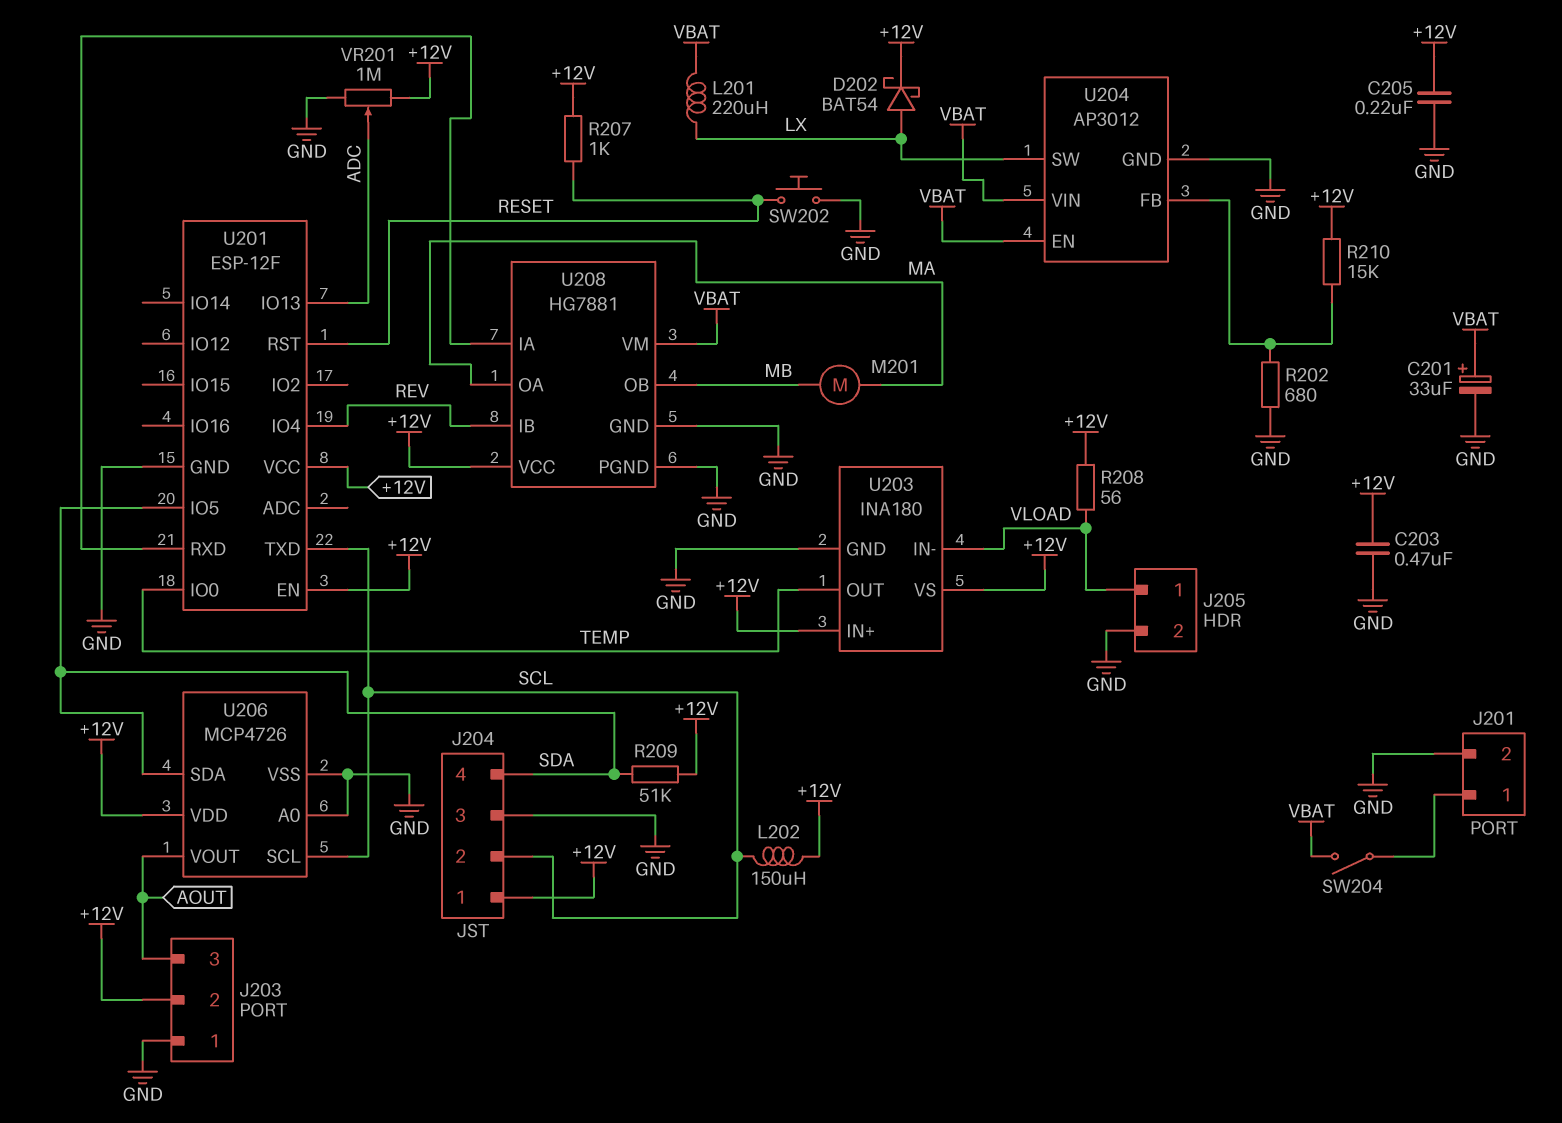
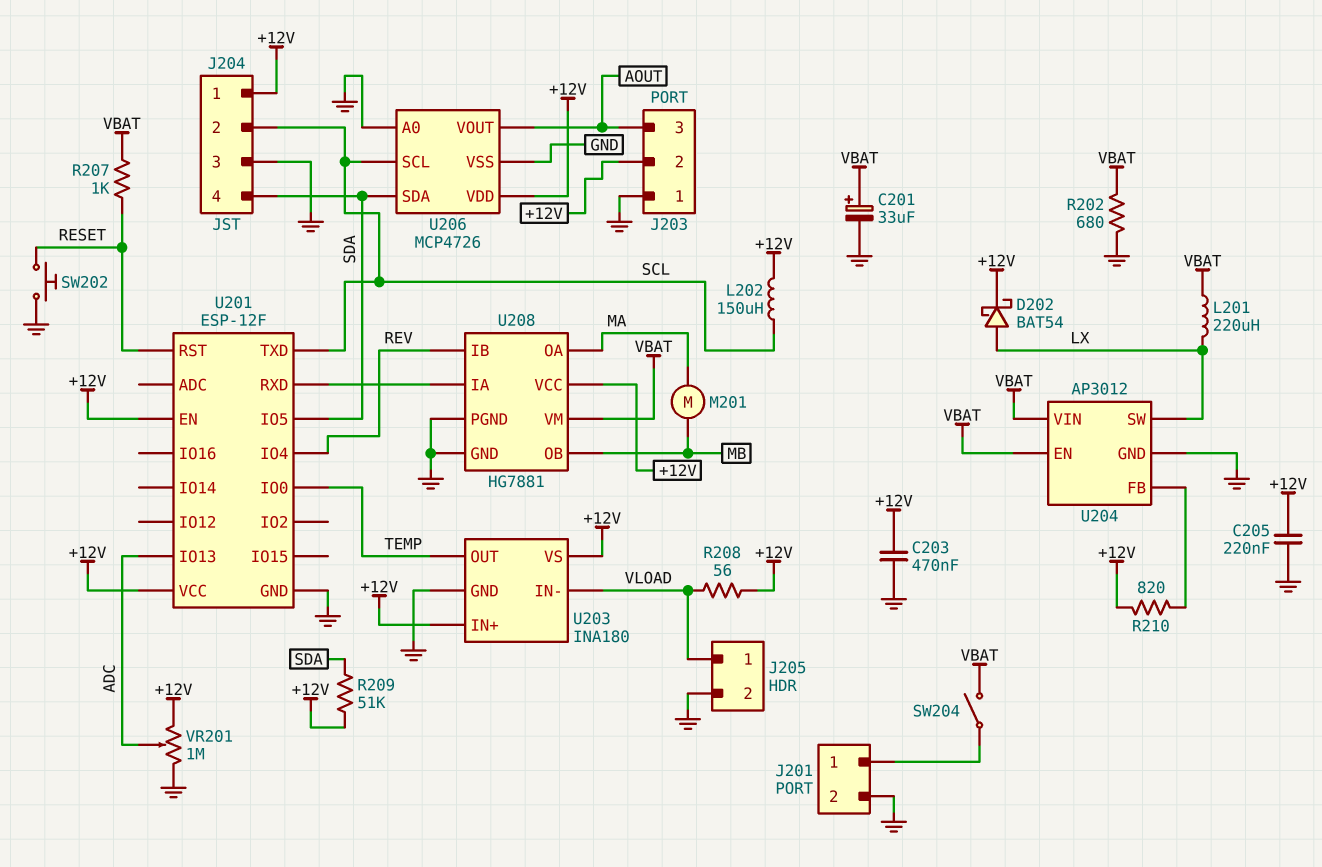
R202: 680 (GND, U204/FB) -> 680 (GND, VBAT)
R207: 1k (+12V, RESET) -> 1k (RESET, VBAT)
R210: 15k (+12V, U204/FB) -> 820 (+12V, U204/FB)

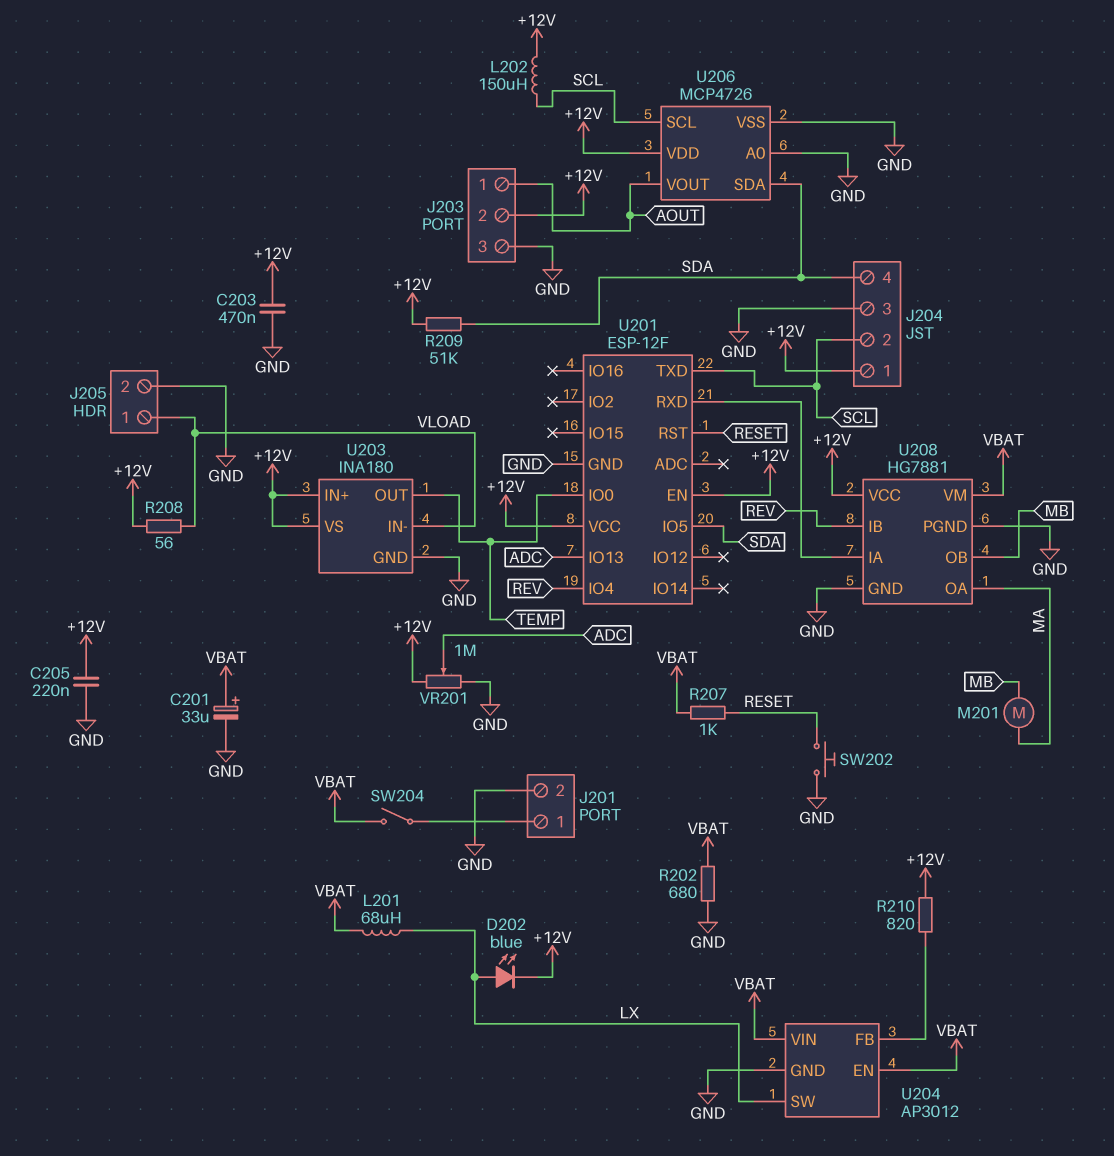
D202: schottky BAT54 (A LX, K +12V) -> LED blue (A LX, K +12V)
J203 pin 1: GND -> AOUT
J203 pin 3: AOUT -> GND
L201: 220uH (LX, VBAT) -> 68uH (LX, VBAT)

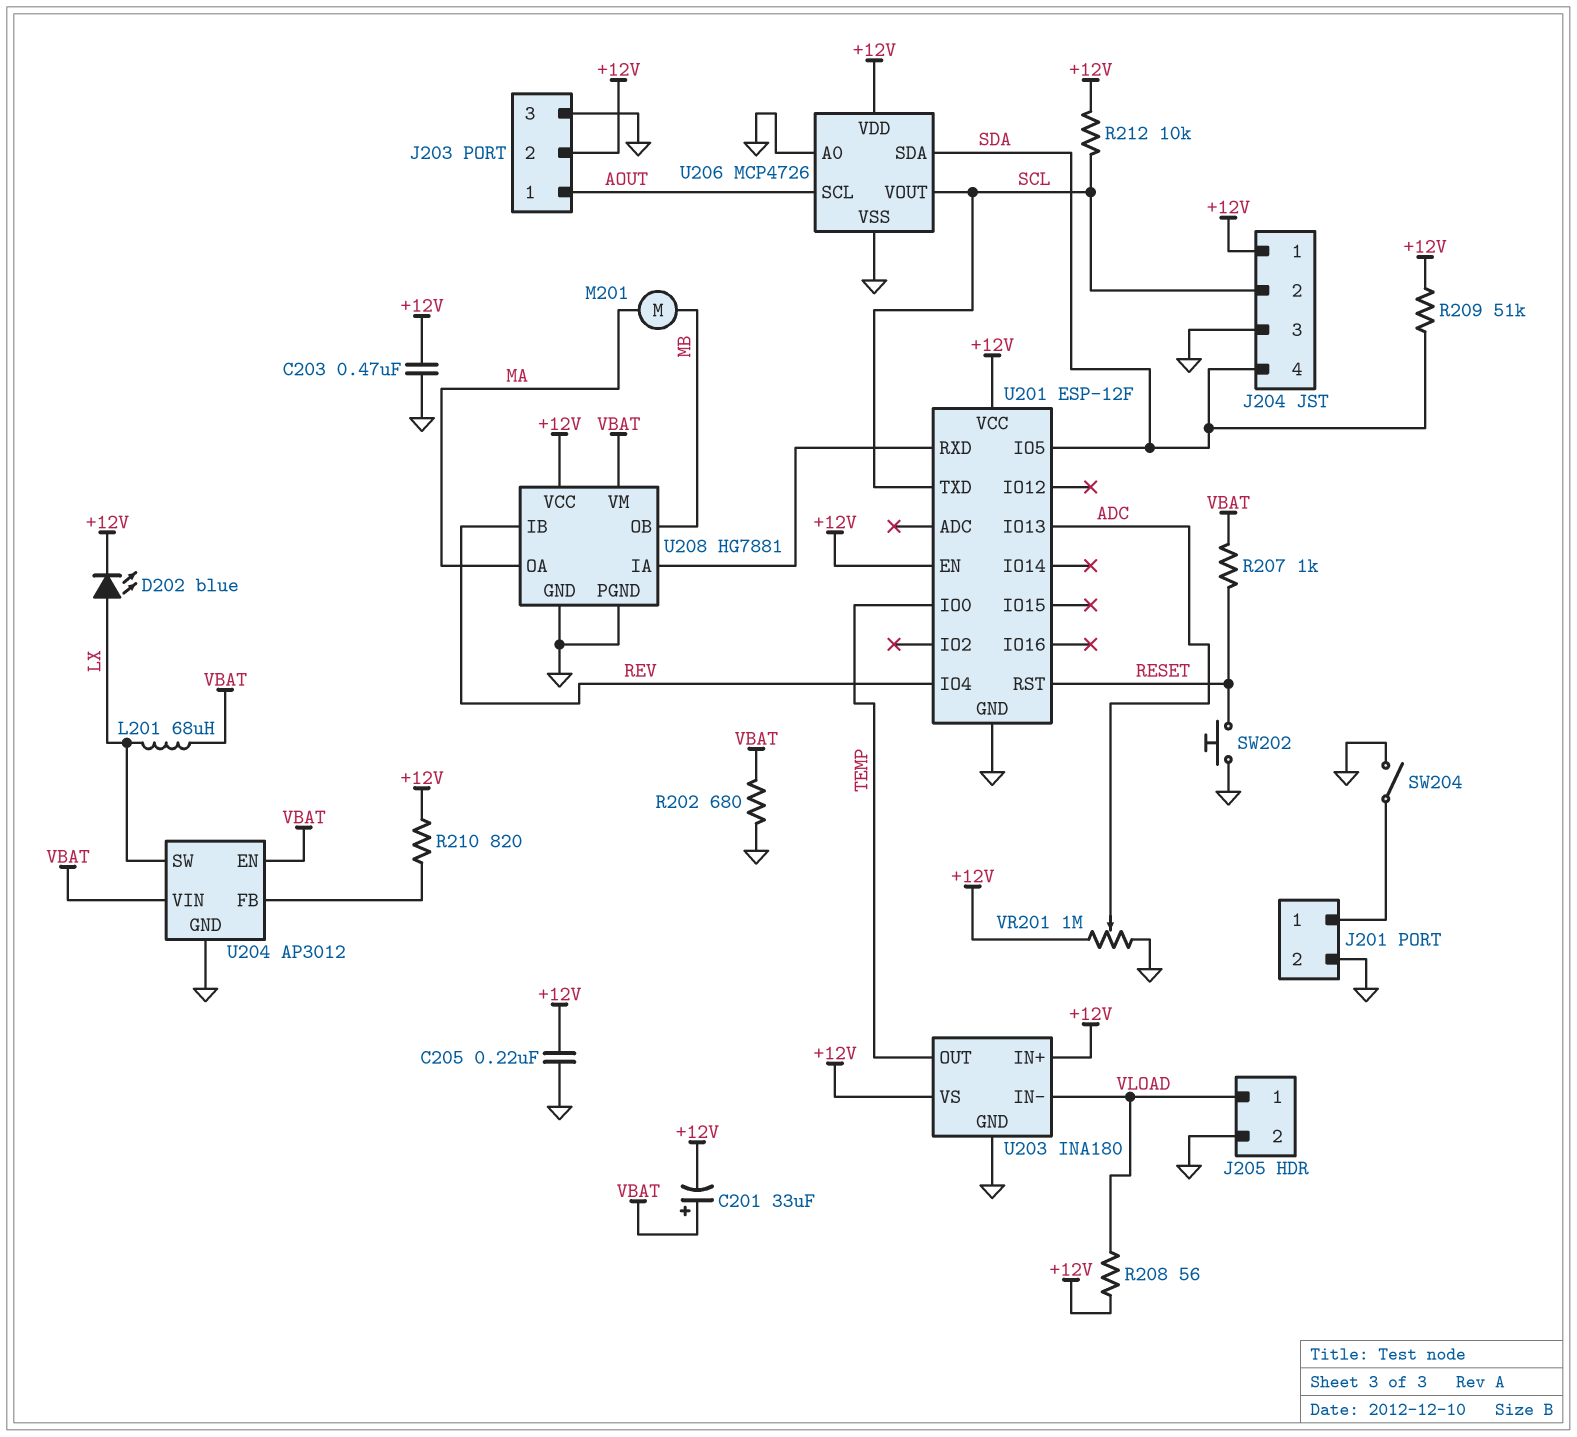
C201: 33uF (plus VBAT, minus GND) -> 33uF (plus VBAT, minus +12V)
L202: 150uH (+12V, SCL) -> none
R212: none -> 10k (+12V, SCL)
SW204: switch (J201/1, VBAT) -> switch (GND, J201/1)
U206 pin SCL: SCL -> AOUT
U206 pin VOUT: AOUT -> SCL

